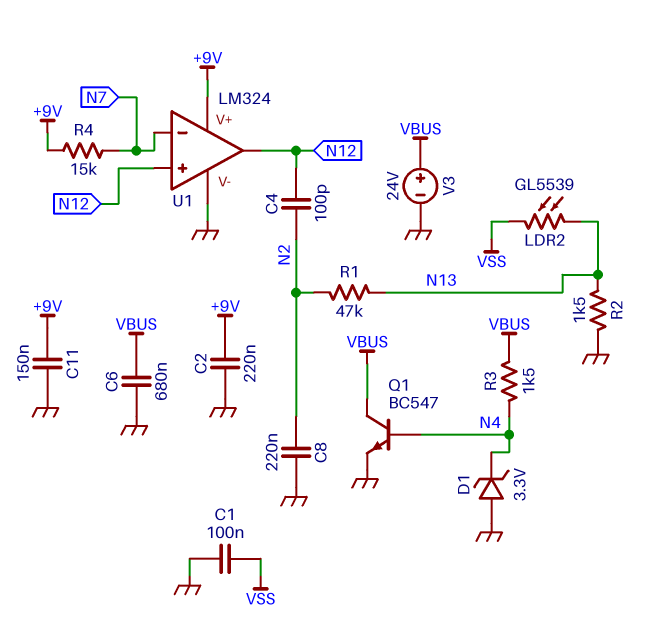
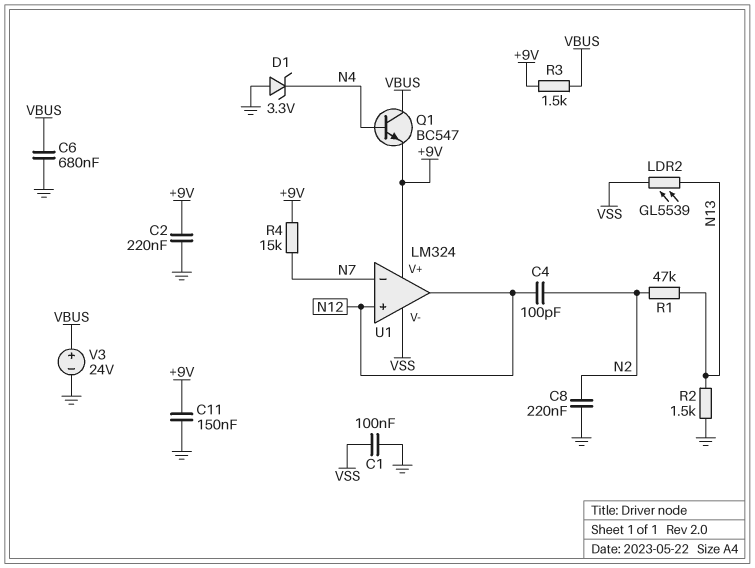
Q1: NPN BC547 (B N4, C VBUS, E GND) -> NPN BC547 (B N4, C VBUS, E +9V)
R3: 1.5k (N4, VBUS) -> 1.5k (+9V, VBUS)
U1 pin V-: GND -> VSS

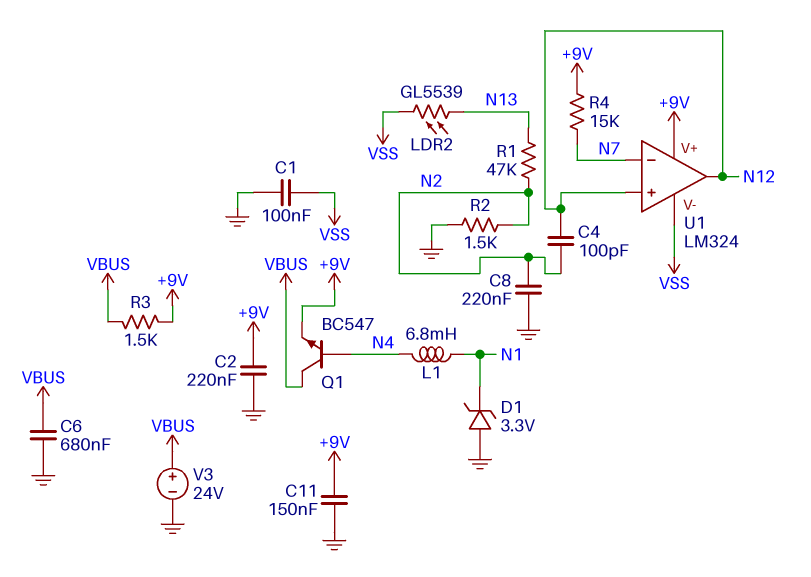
D1: zener 3.3V (A GND, K N4) -> zener 3.3V (A GND, K N1)
L1: none -> 6.8mH (N1, N4)
R2: 1.5k (GND, N13) -> 1.5k (GND, N2)

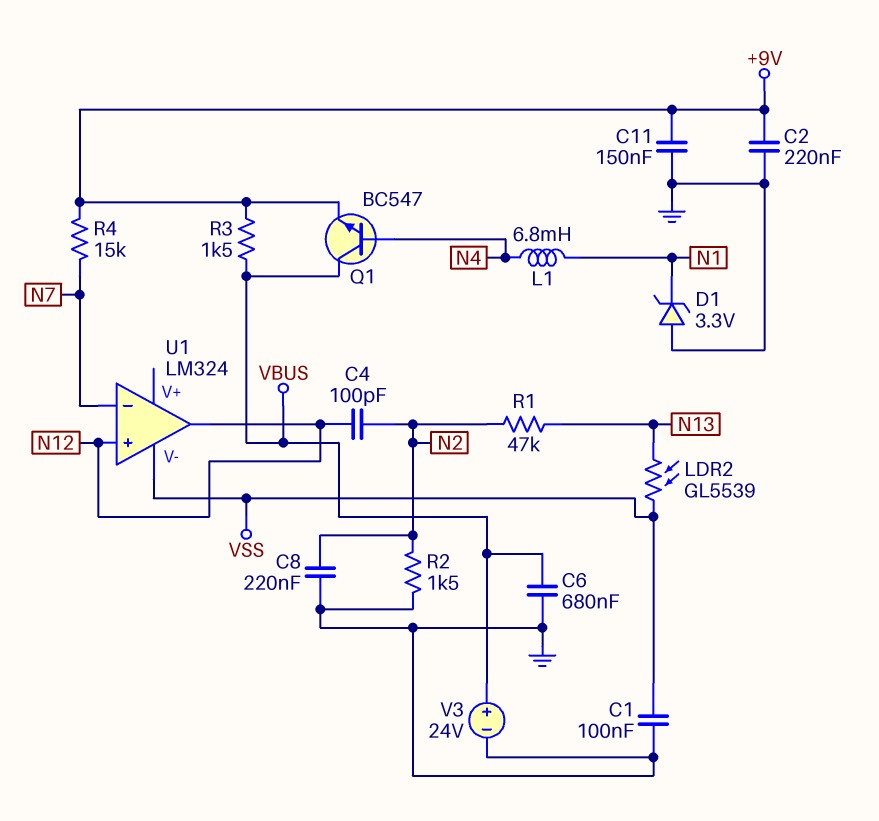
U1 pin V+: +9V -> none

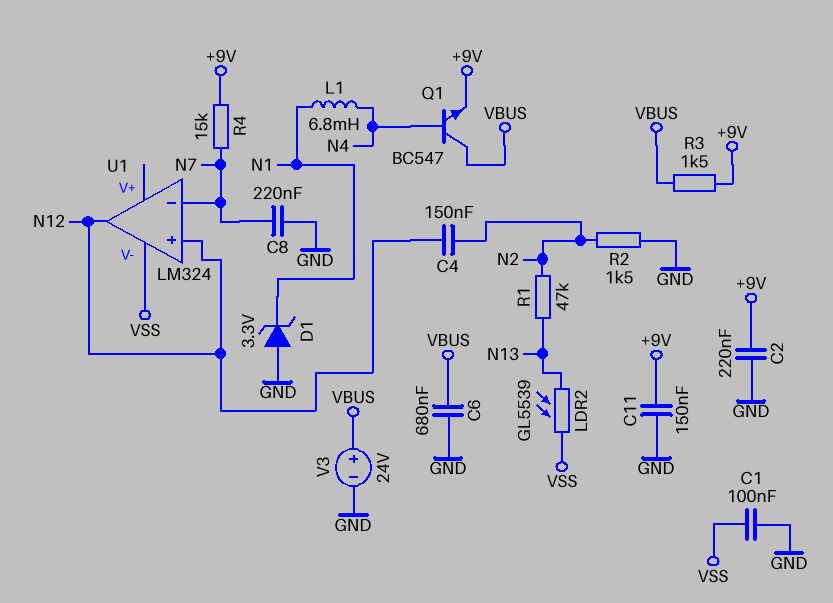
C4: 100pF (N2, N12) -> 150nF (N2, N12)
C8: 220nF (GND, N2) -> 220nF (GND, N7)

